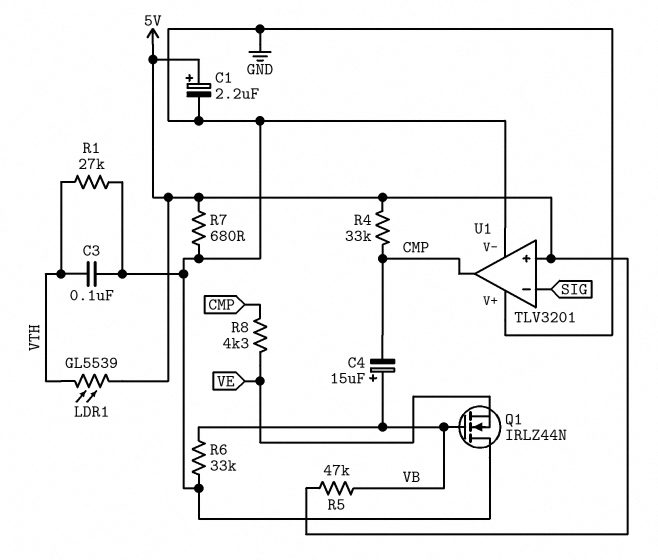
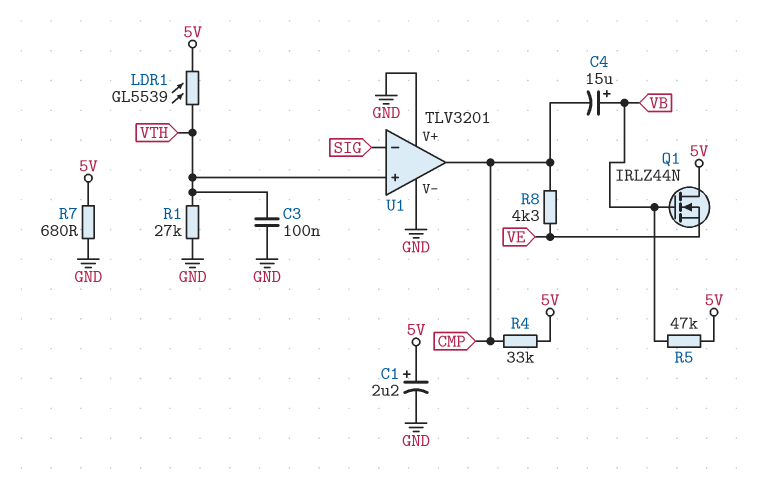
Q1: NMOS IRLZ44N (G VB, D GND, S VE) -> NMOS IRLZ44N (G VB, D 5V, S VE)
R6: 33k (GND, VB) -> none
U1 pin in+: 5V -> VTH

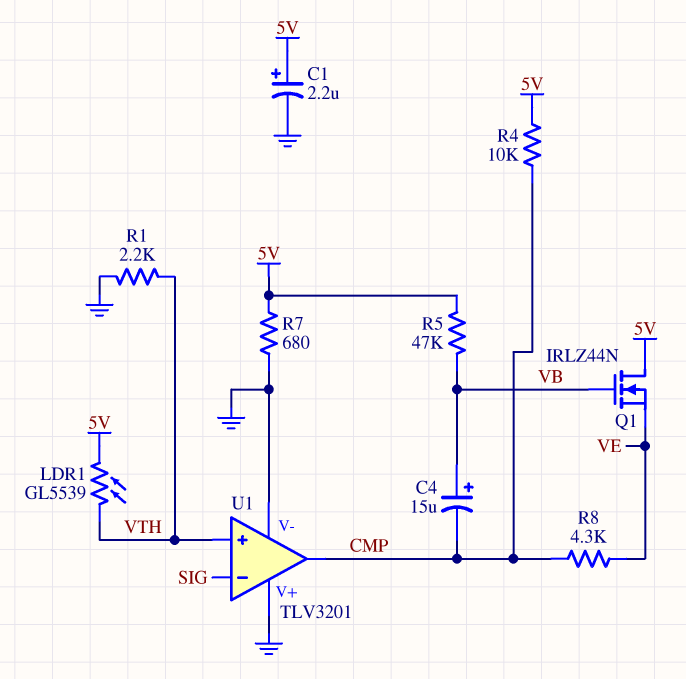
C3: 100nF (GND, VTH) -> none
R1: 27k (GND, VTH) -> 2.2k (GND, VTH)
R4: 33k (5V, CMP) -> 10k (5V, CMP)

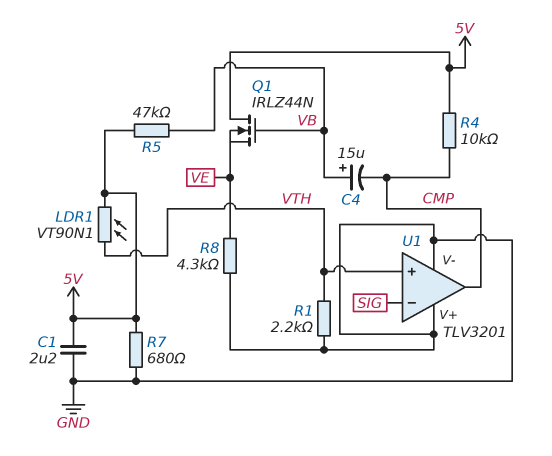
C1: 2.2uF (plus 5V, minus GND) -> 2.2uF (5V, GND)
LDR1: GL5539 (5V, VTH) -> VT90N1 (5V, VTH)
R8: 4.3k (CMP, VE) -> 4.3k (GND, VE)

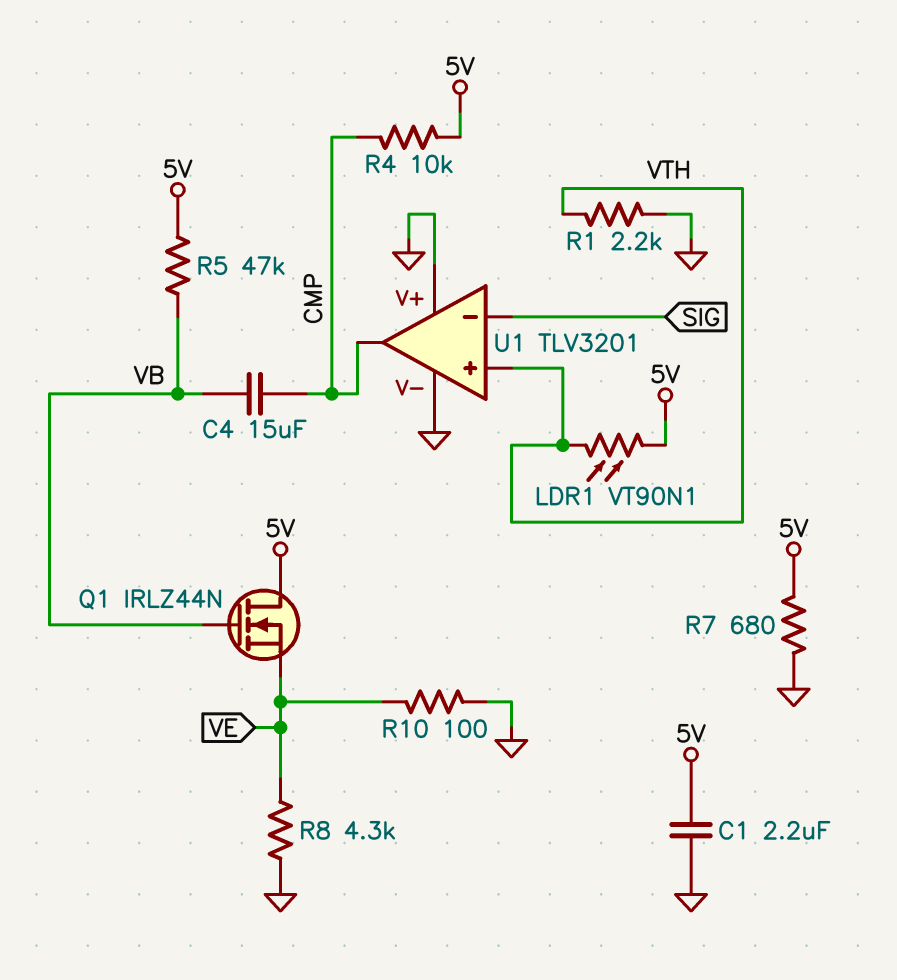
C4: 15uF (plus VB, minus CMP) -> 15uF (CMP, VB)
R10: none -> 100 (GND, VE)

